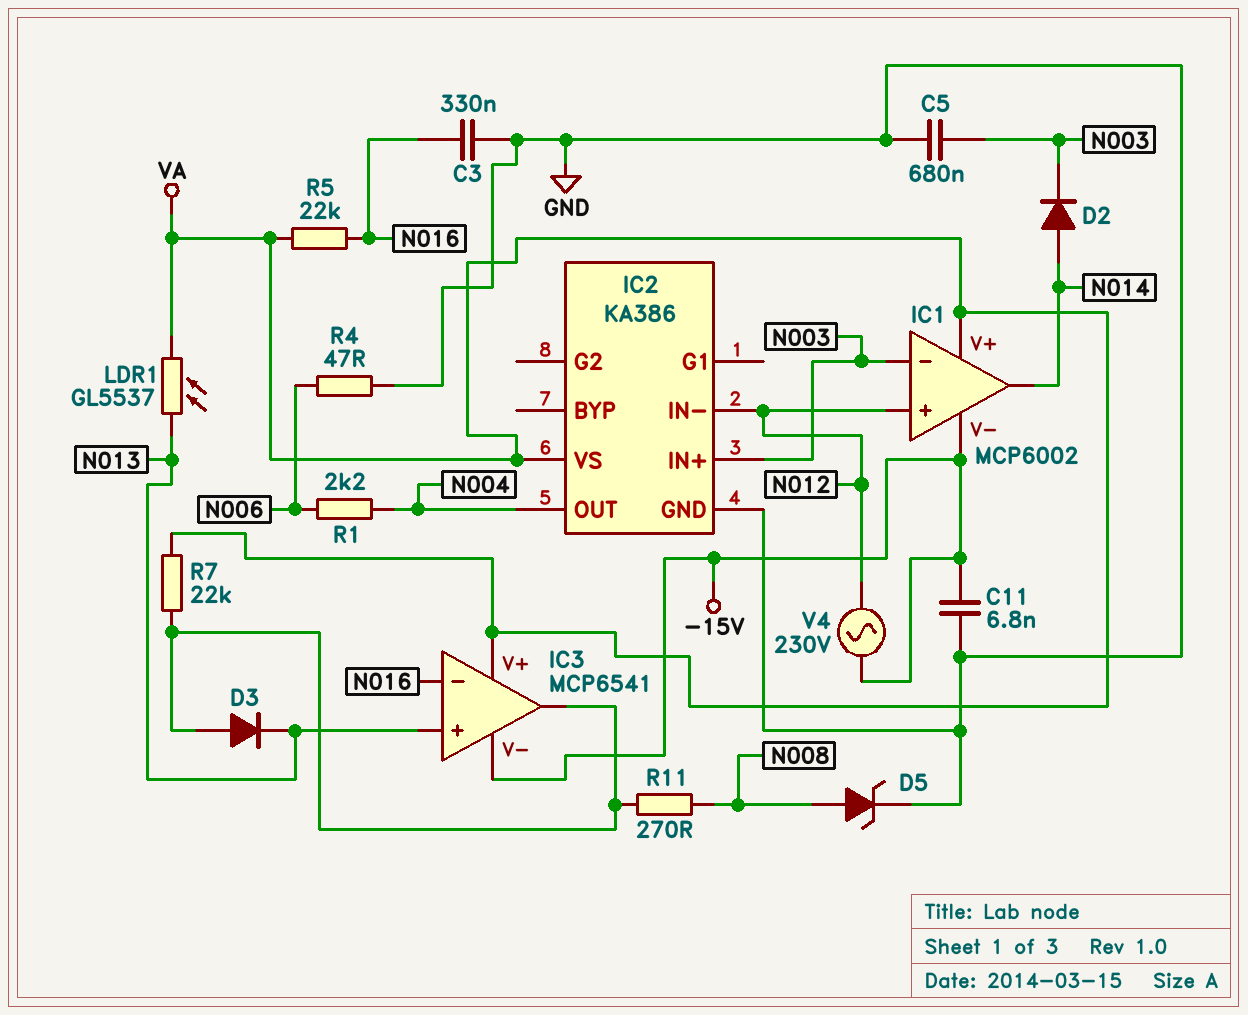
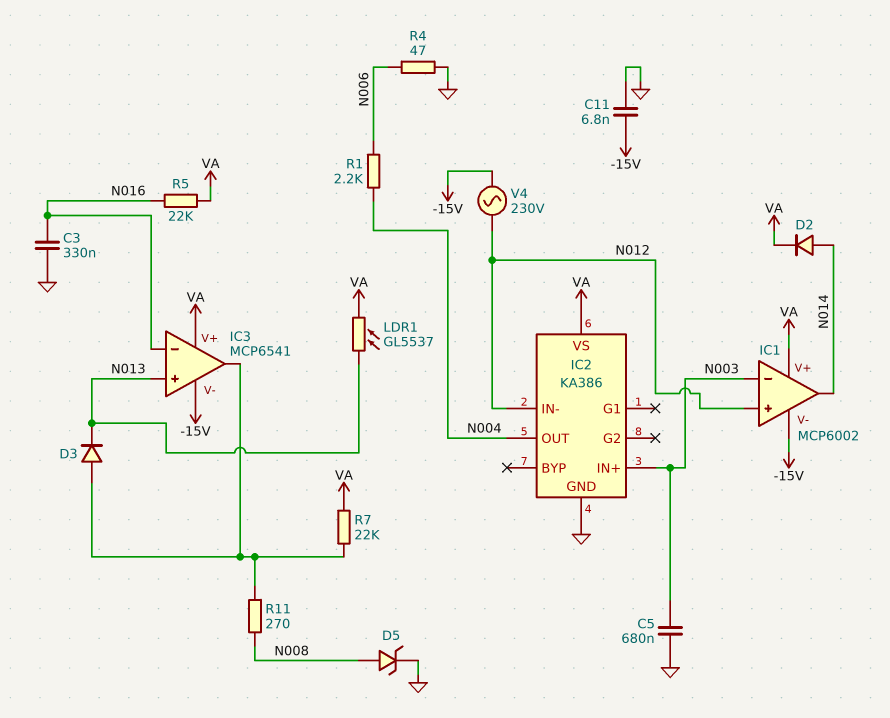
D2: diode (A N014, K N003) -> diode (A N014, K VA)

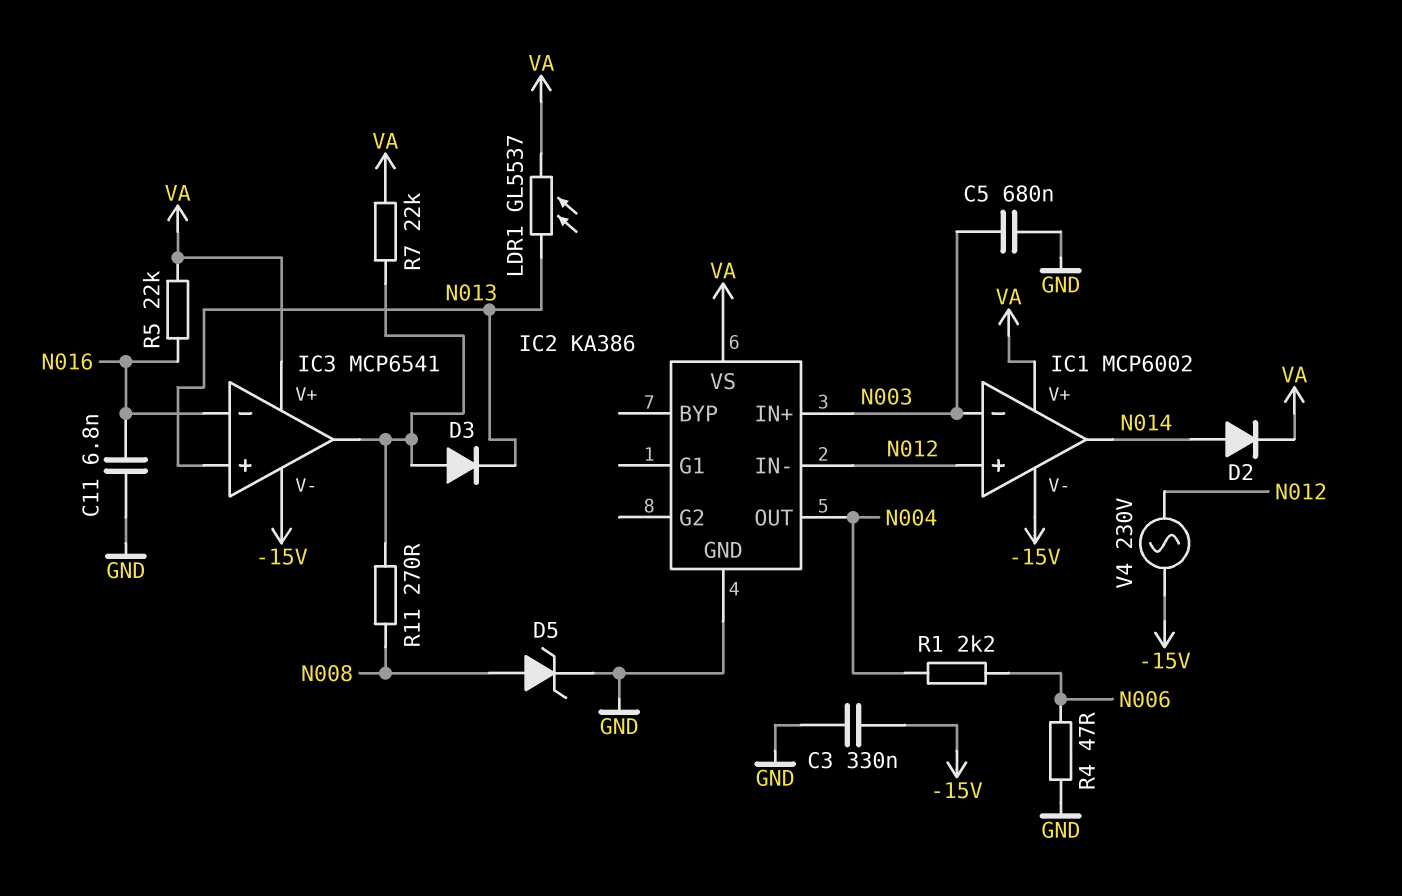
C3: 330nF (GND, N016) -> 330nF (-15V, GND)
C11: 6.8nF (-15V, GND) -> 6.8nF (GND, N016)

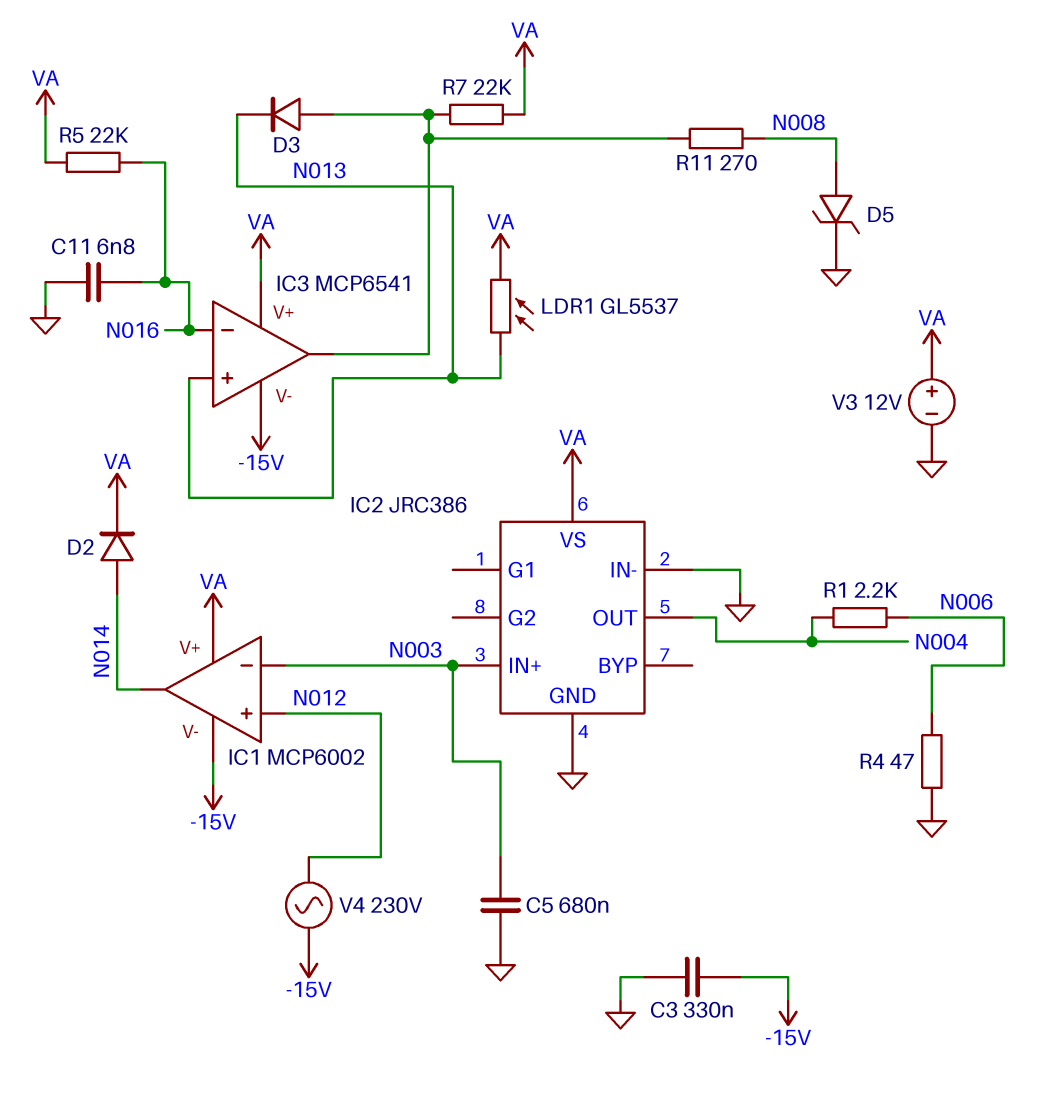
IC2: KA386 -> JRC386
IC2 pin IN-: N012 -> GND
V3: none -> 12V (plus VA, minus GND)

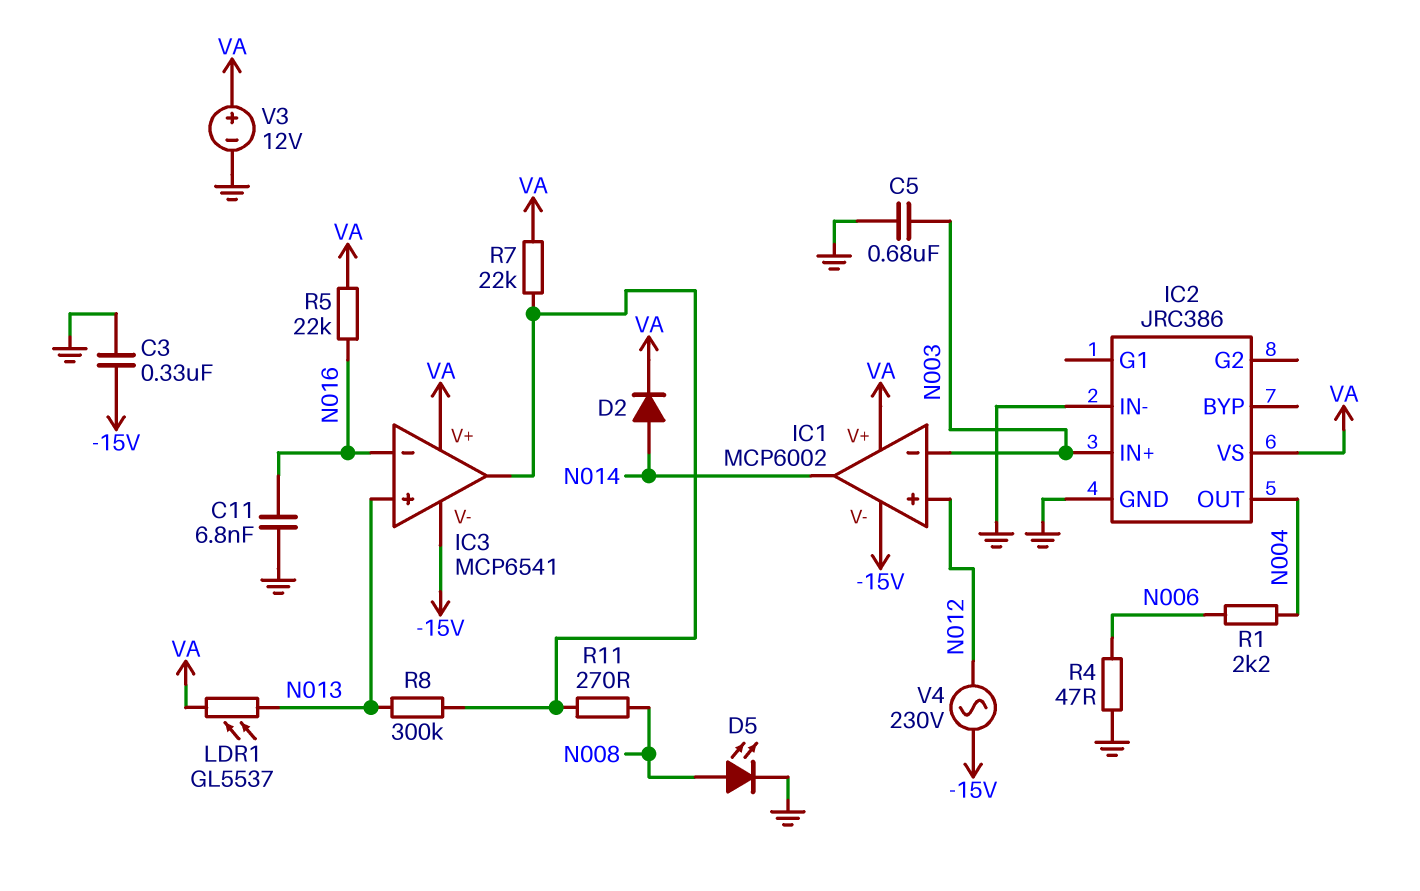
D3: diode (A IC3/out, K N013) -> none
D5: zener (A N008, K GND) -> LED (A N008, K GND)
R8: none -> 300k (IC3/out, N013)

